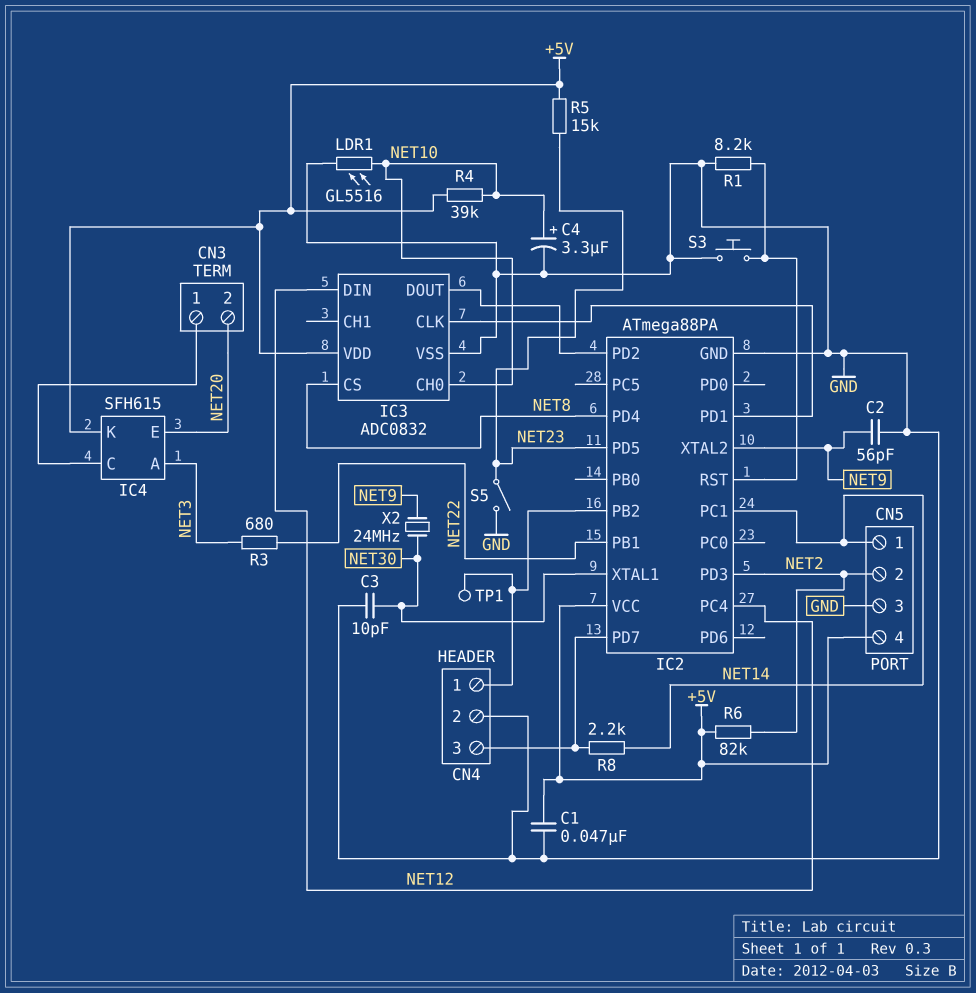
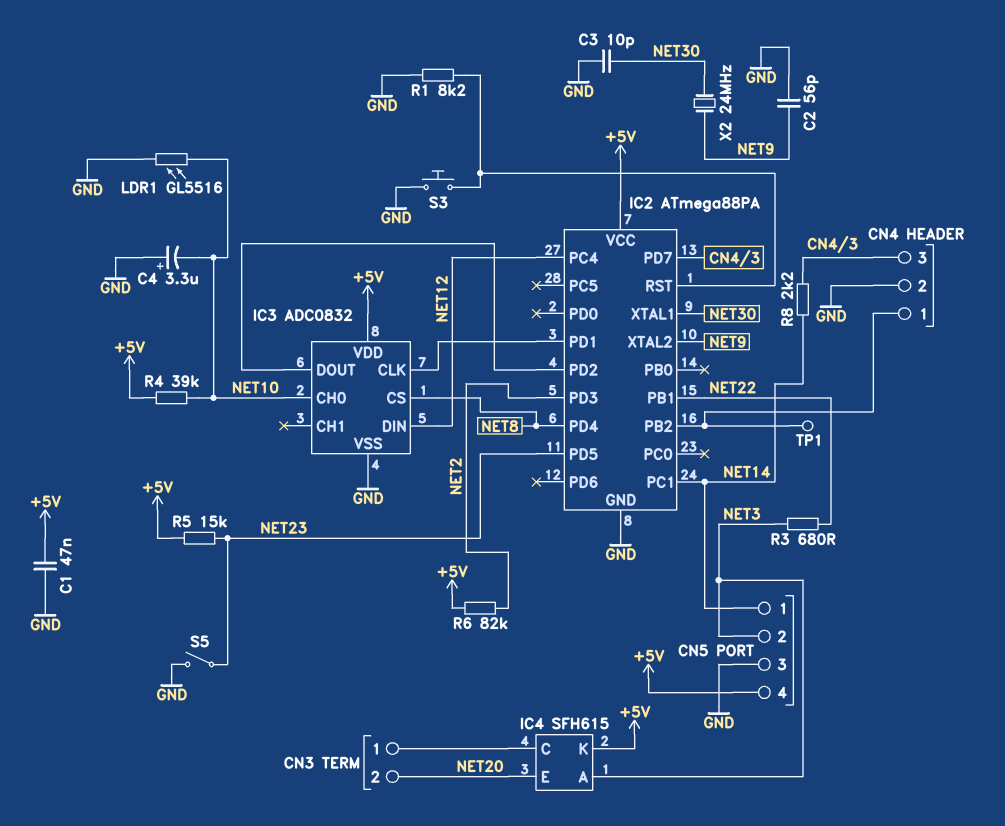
C4: 3.3uF (plus NET10, minus GND) -> 3.3uF (plus GND, minus NET10)
CN5 pin 2: NET2 -> NET3

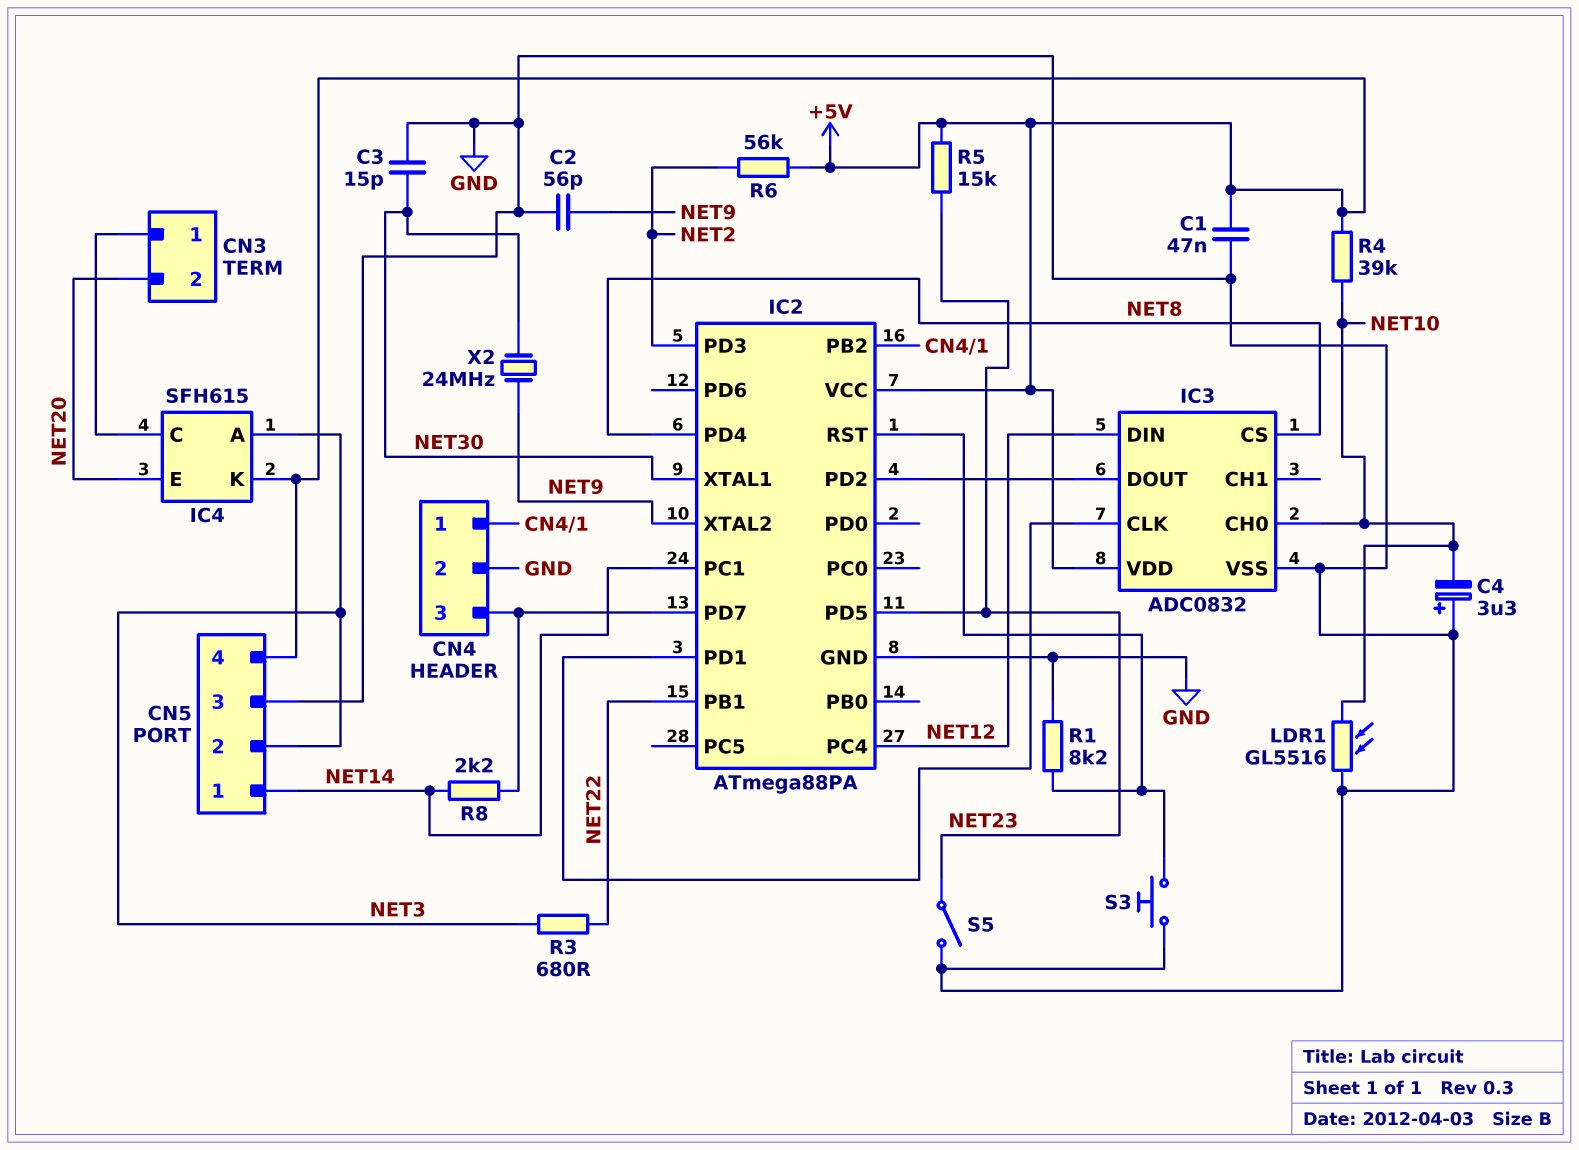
C3: 10pF (GND, NET30) -> 15pF (GND, NET30)
R6: 82k (+5V, NET2) -> 56k (+5V, NET2)
TP1: test point (CN4/1) -> none

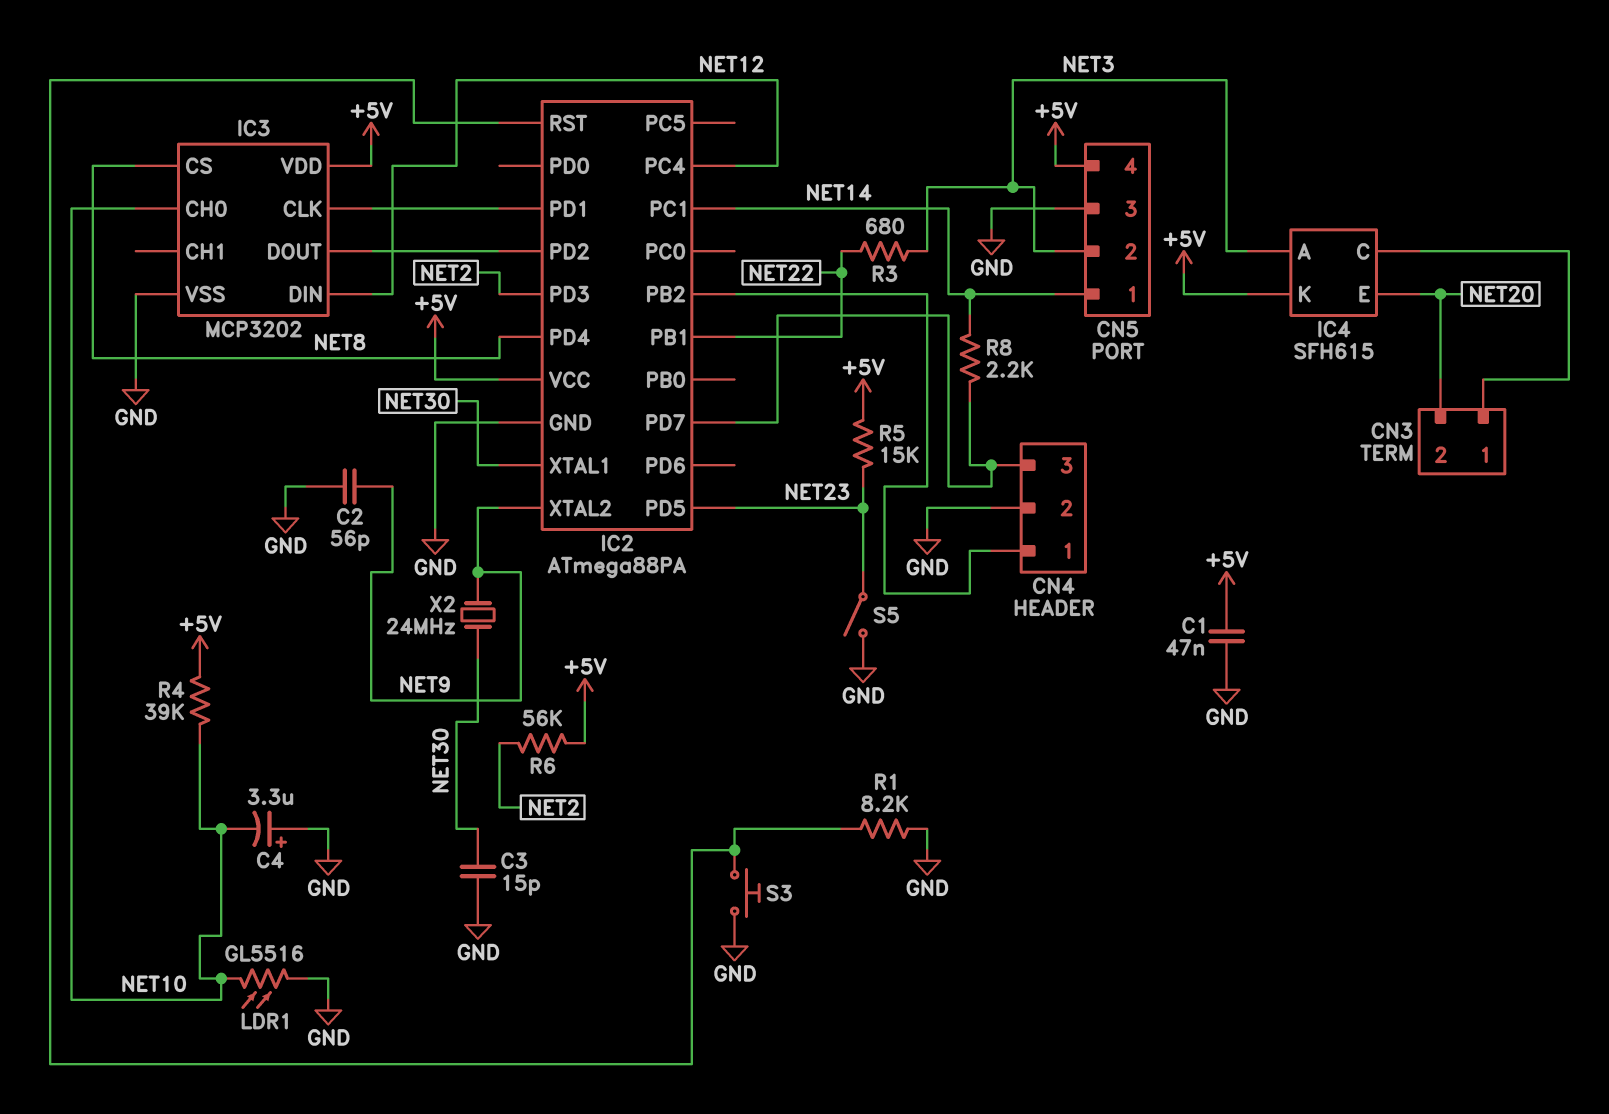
IC3: ADC0832 -> MCP3202

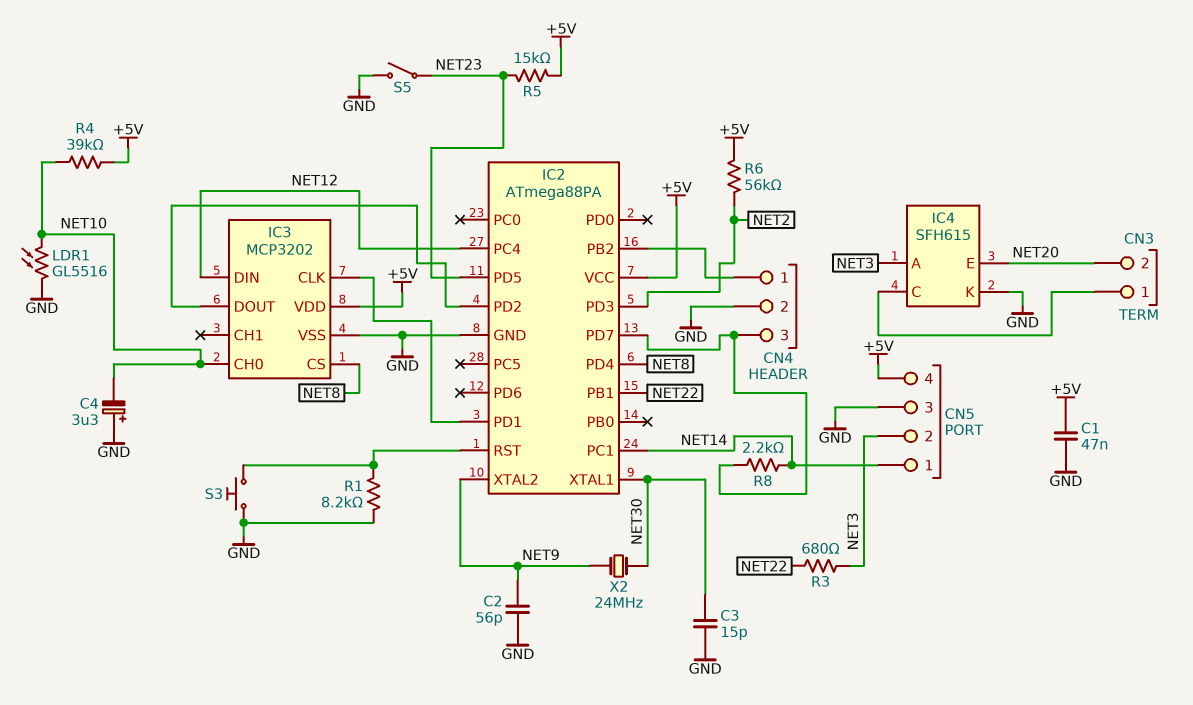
IC4 pin K: +5V -> GND

